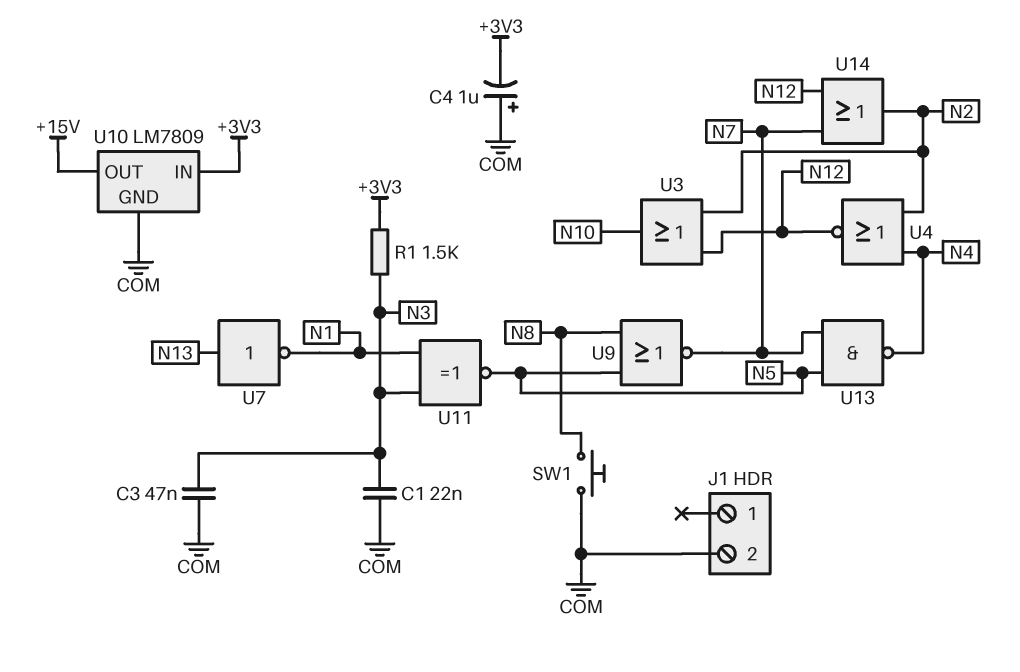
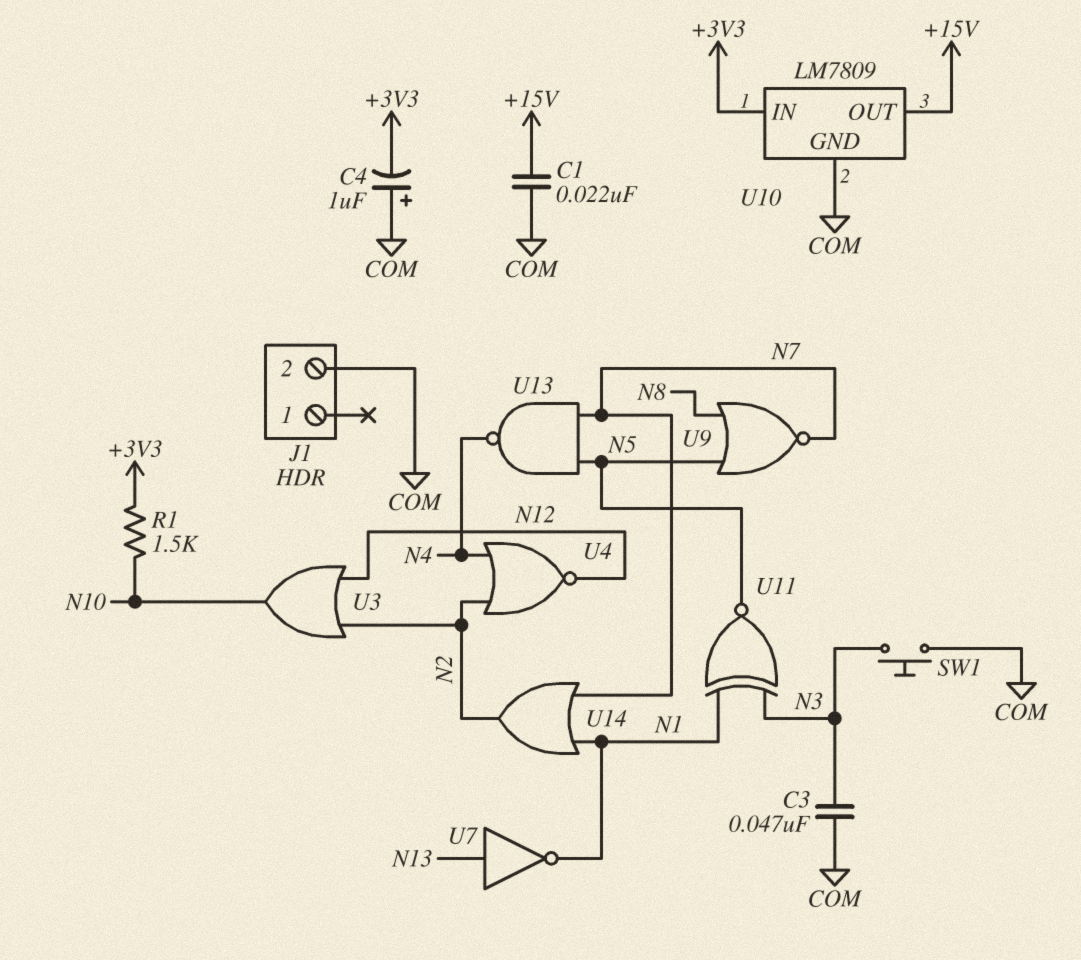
C1: 22nF (COM, N3) -> 22nF (+15V, COM)
R1: 1.5k (+3V3, N3) -> 1.5k (+3V3, N10)
SW1: button (COM, N8) -> button (COM, N3)
U14: OR (in N7, in N12, out N2) -> OR (in N1, in N7, out N2)

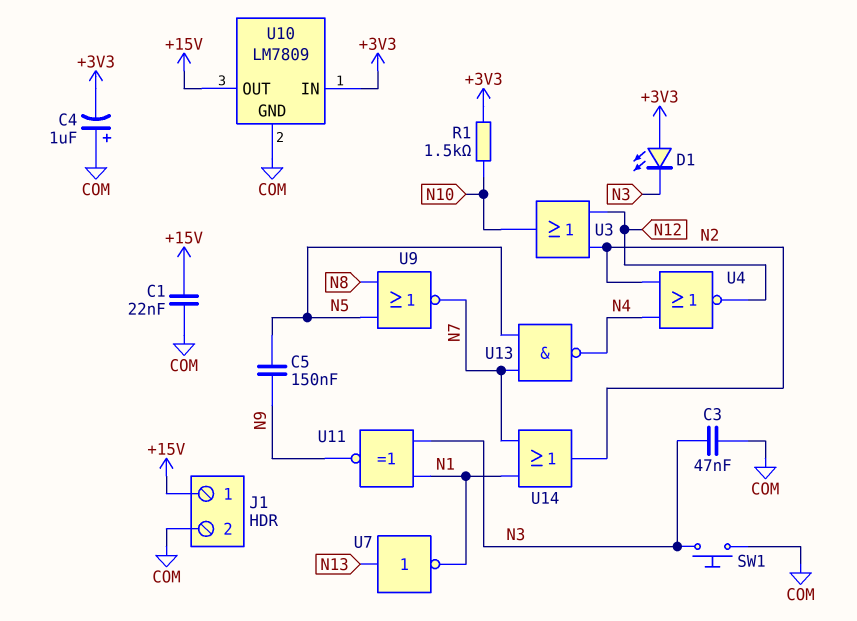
C5: none -> 150nF (N5, N9)
D1: none -> LED (A +3V3, K N3)
J1 pin 1: none -> +15V
U11: XNOR (in N1, in N3, out N5) -> XNOR (in N1, in N3, out N9)

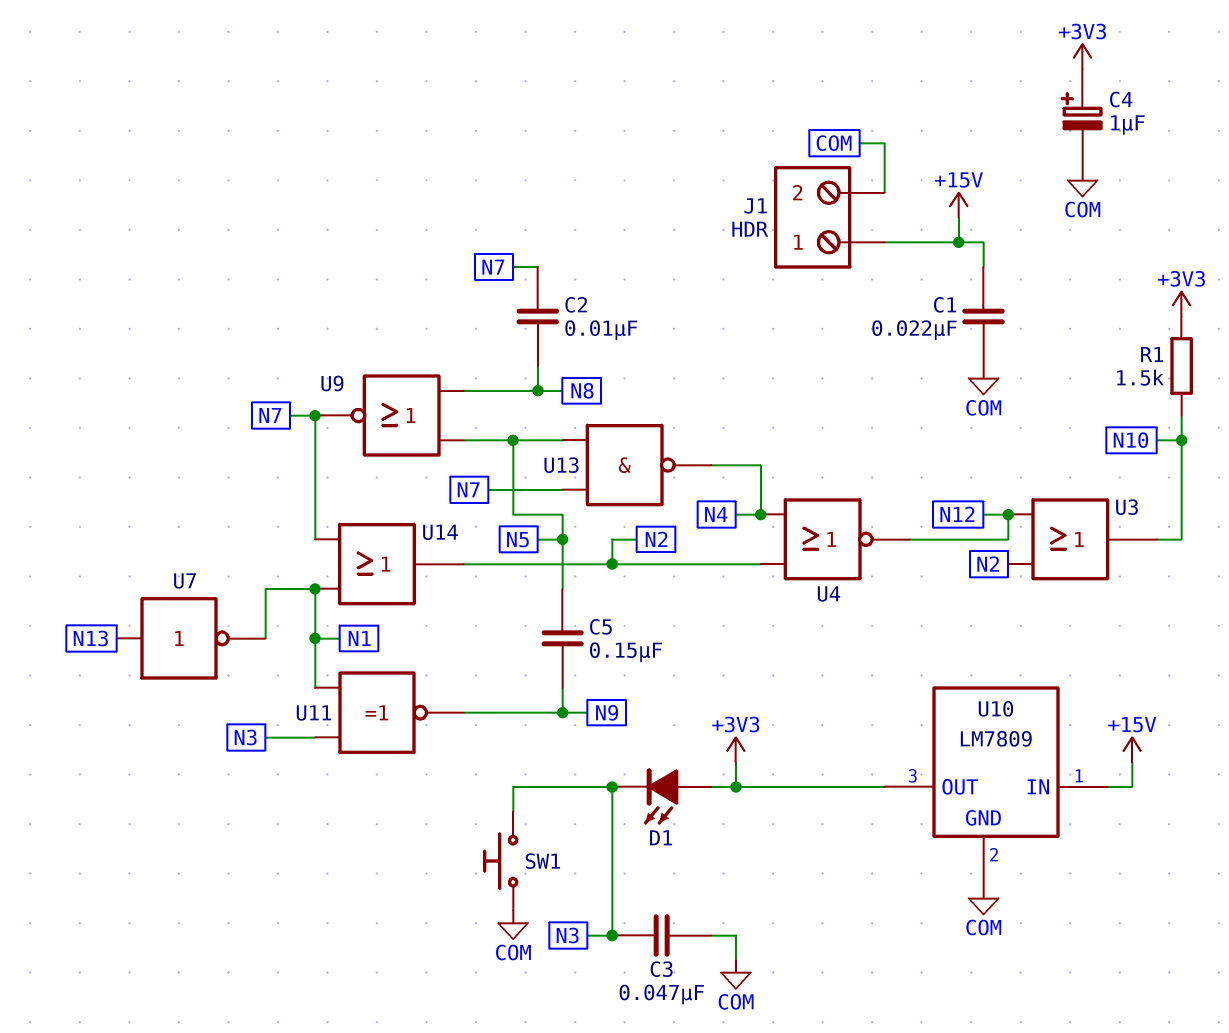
C2: none -> 10nF (N7, N8)
C4: 1uF (plus COM, minus +3V3) -> 1uF (plus +3V3, minus COM)
U10 pin IN: +3V3 -> +15V
U10 pin OUT: +15V -> +3V3

